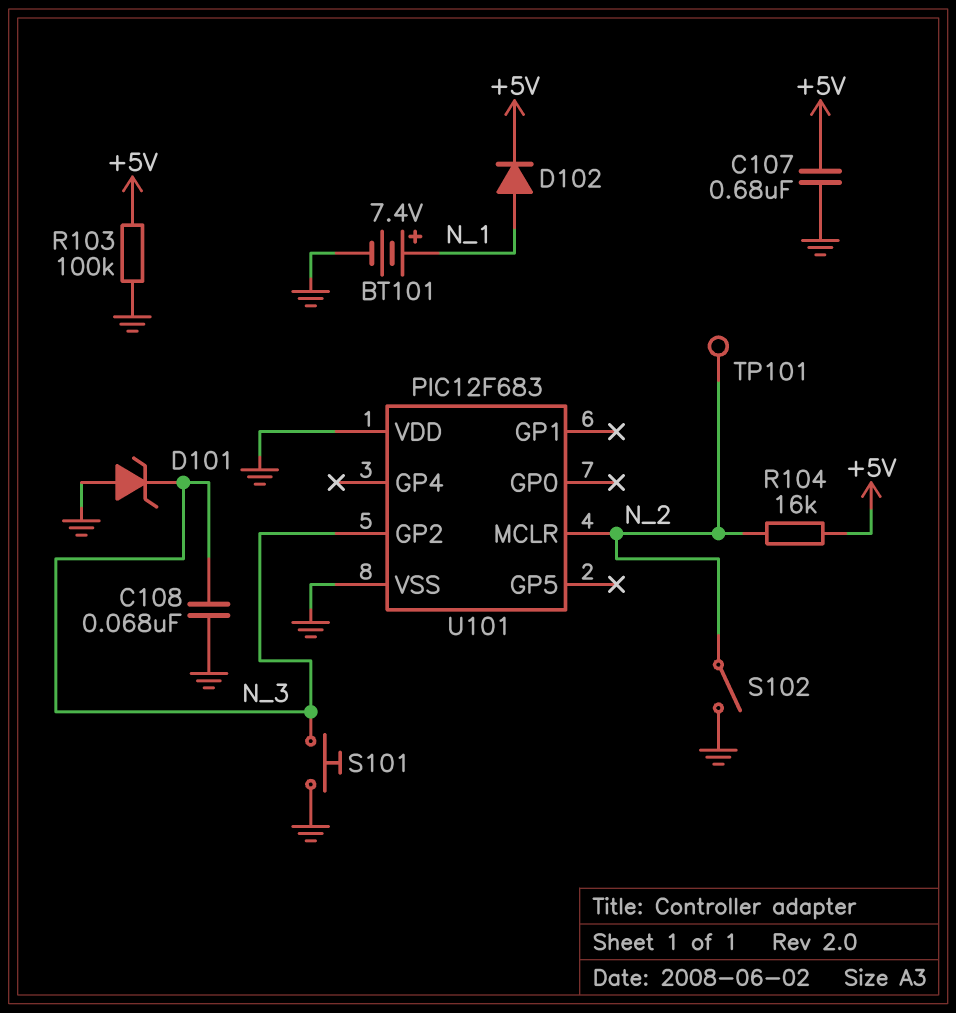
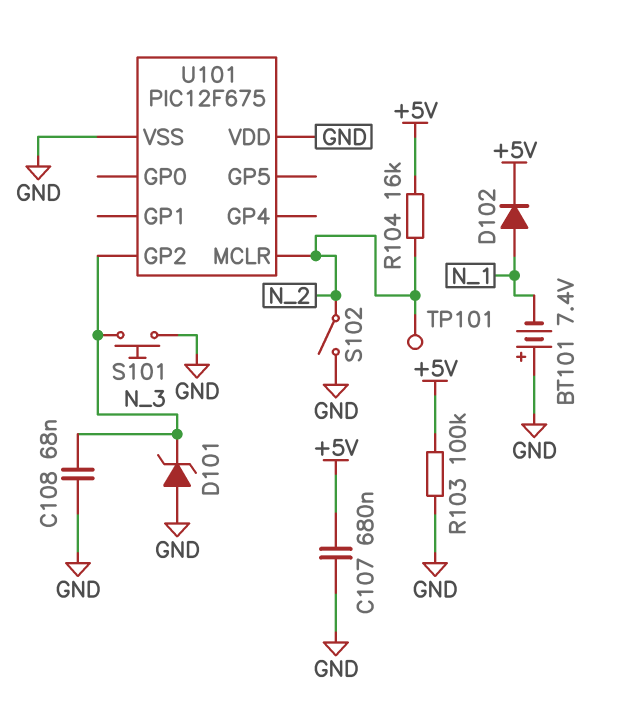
BT101: 7.4V (plus N_1, minus GND) -> 7.4V (plus GND, minus N_1)
U101: PIC12F683 -> PIC12F675

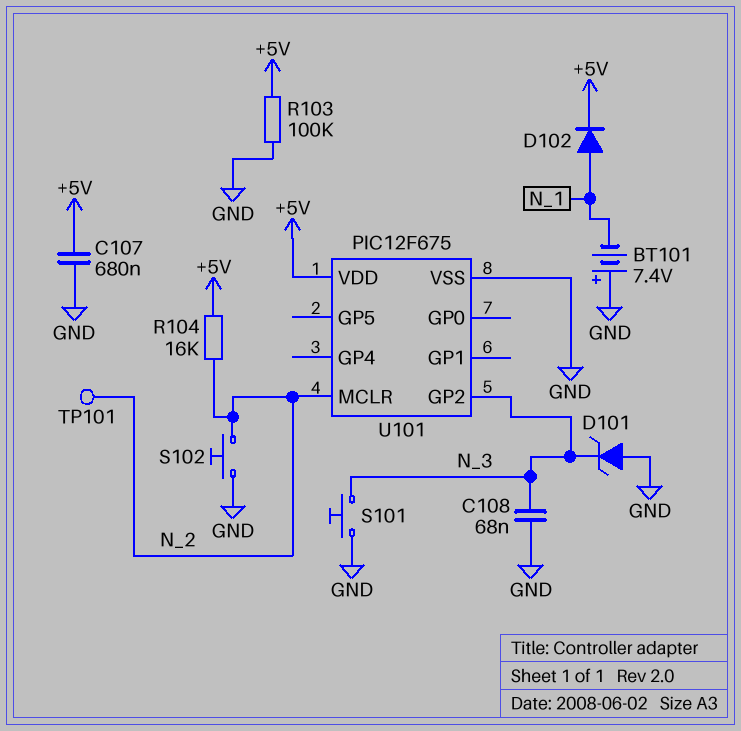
S102: switch (GND, N_2) -> button (GND, N_2)
U101 pin VDD: GND -> +5V

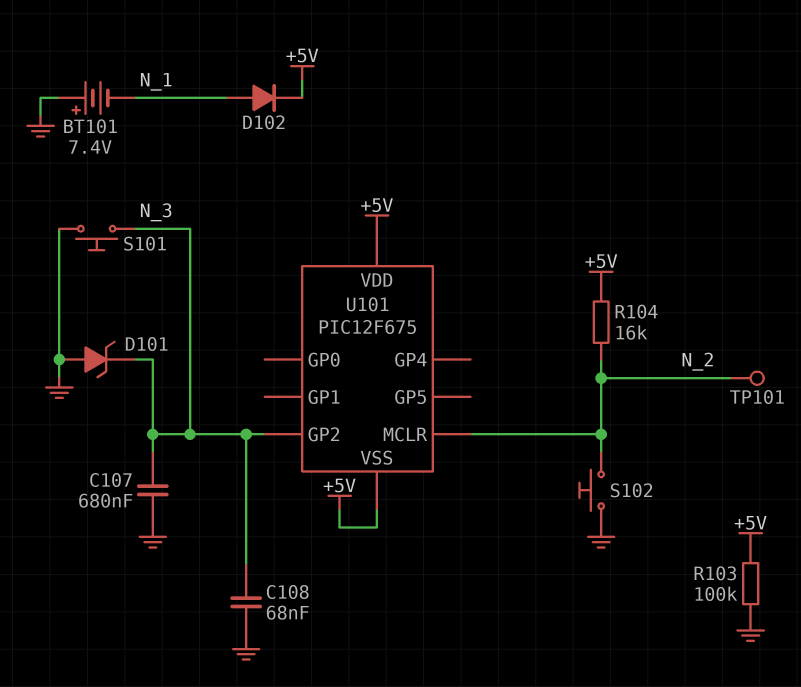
C107: 680nF (+5V, GND) -> 680nF (GND, N_3)
U101 pin VSS: GND -> +5V

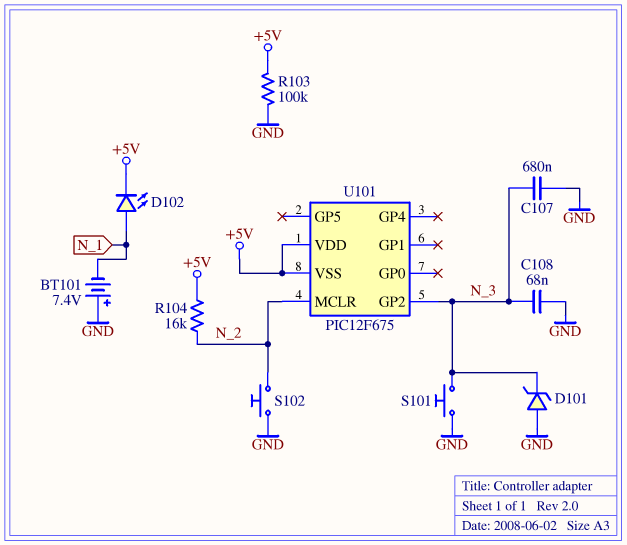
D102: diode (A N_1, K +5V) -> LED (A N_1, K +5V)
TP101: test point (N_2) -> none

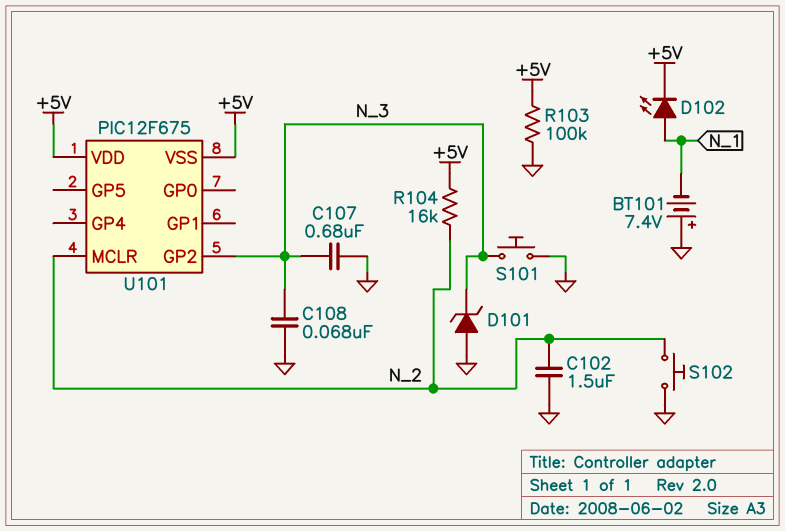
C102: none -> 1.5uF (GND, N_2)

